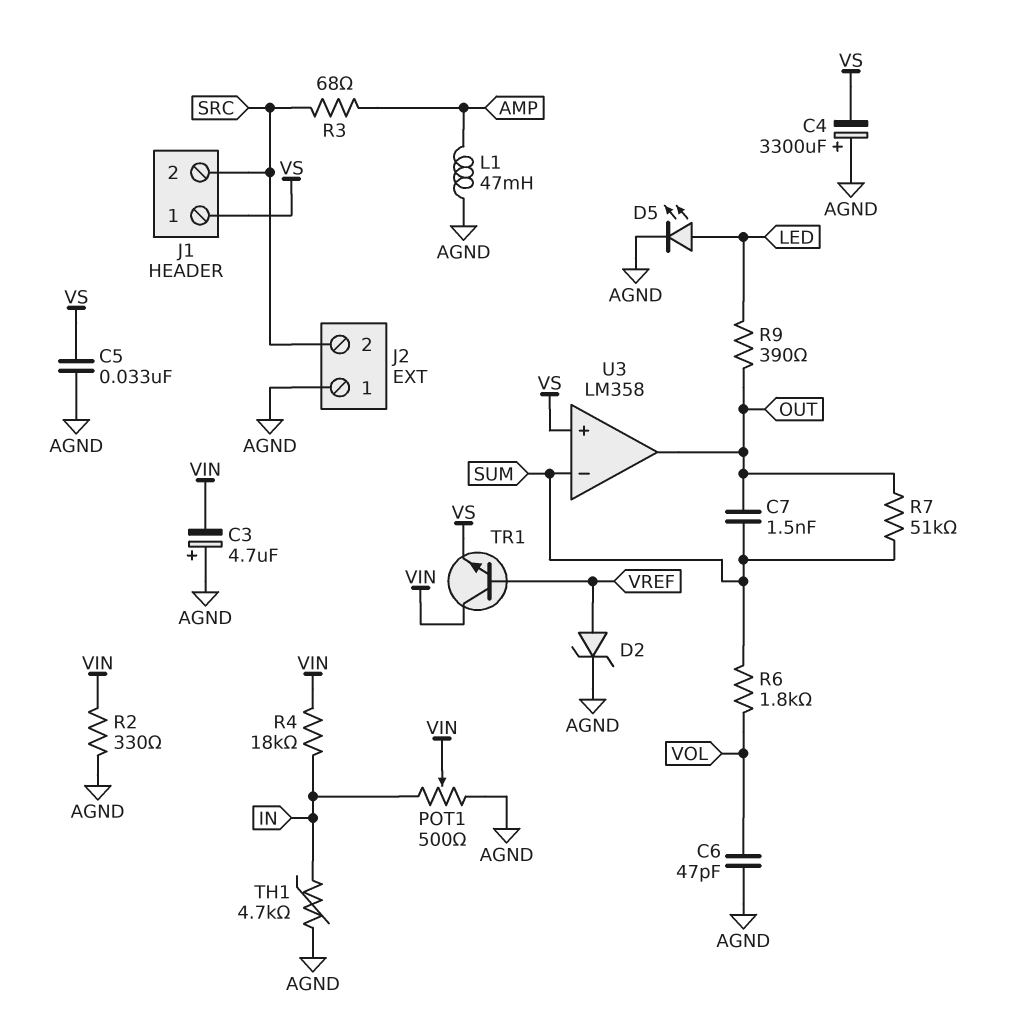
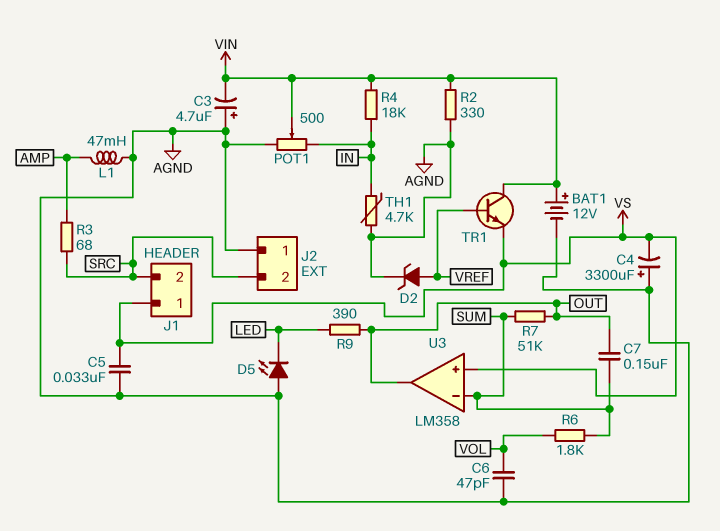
BAT1: none -> 12V (plus VIN, minus AGND)
C7: 1.5nF (OUT, SUM) -> 150nF (OUT, SUM)
D5: LED (A LED, K AGND) -> LED (A AGND, K LED)

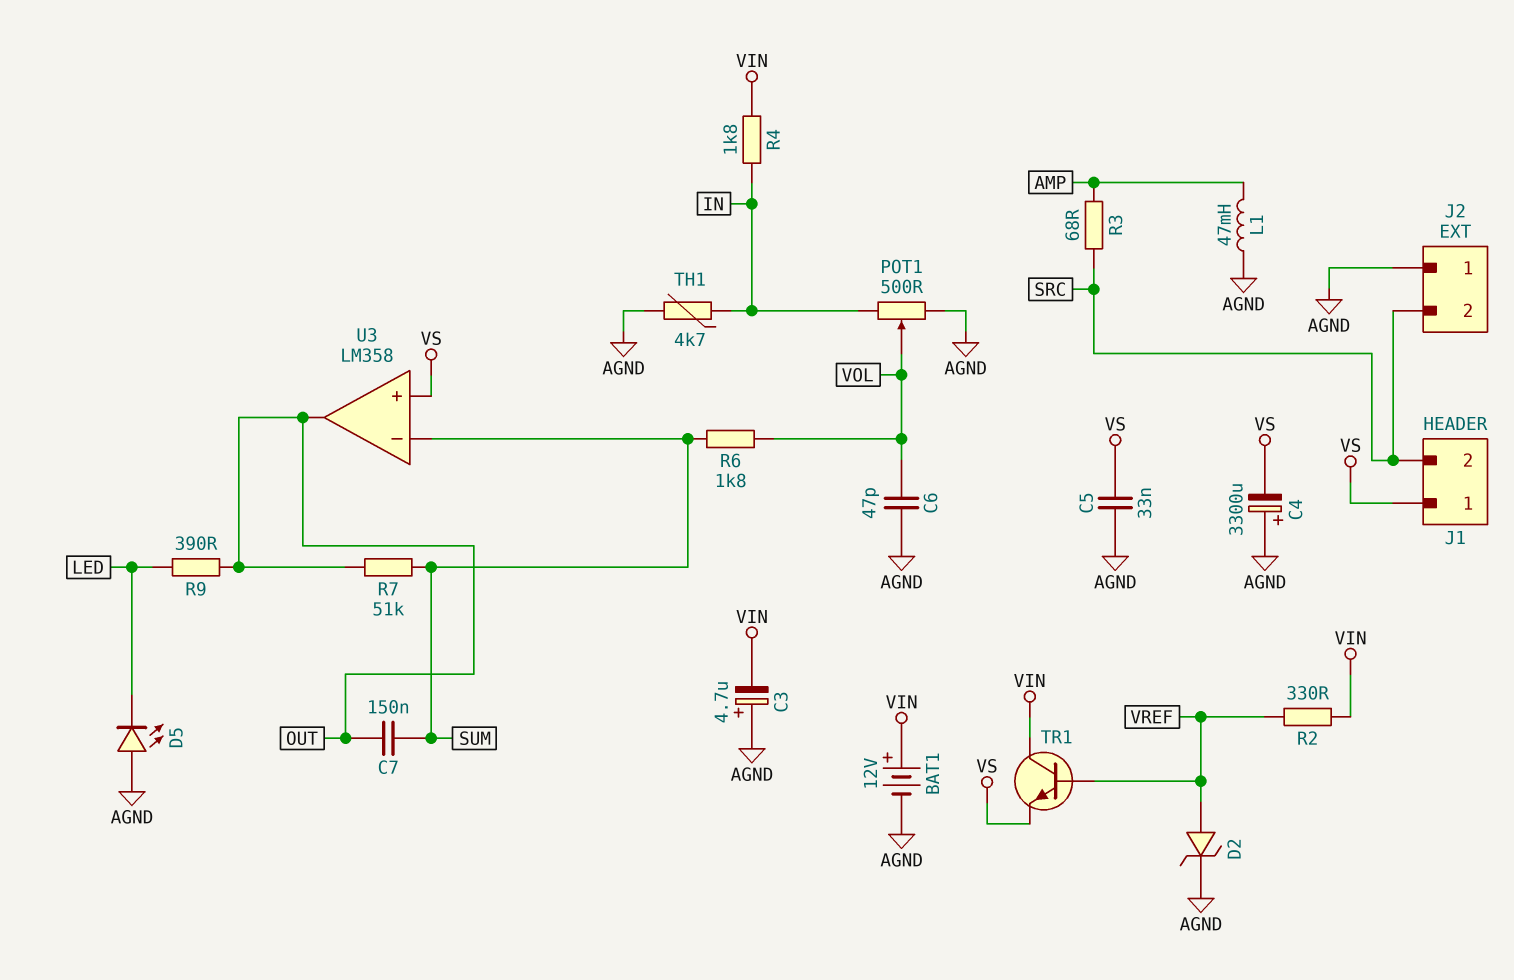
POT1: 500 (AGND, IN, wiper VIN) -> 500 (AGND, IN, wiper VOL)
R2: 330 (AGND, VIN) -> 330 (VIN, VREF)
R4: 18k (IN, VIN) -> 1.8k (IN, VIN)

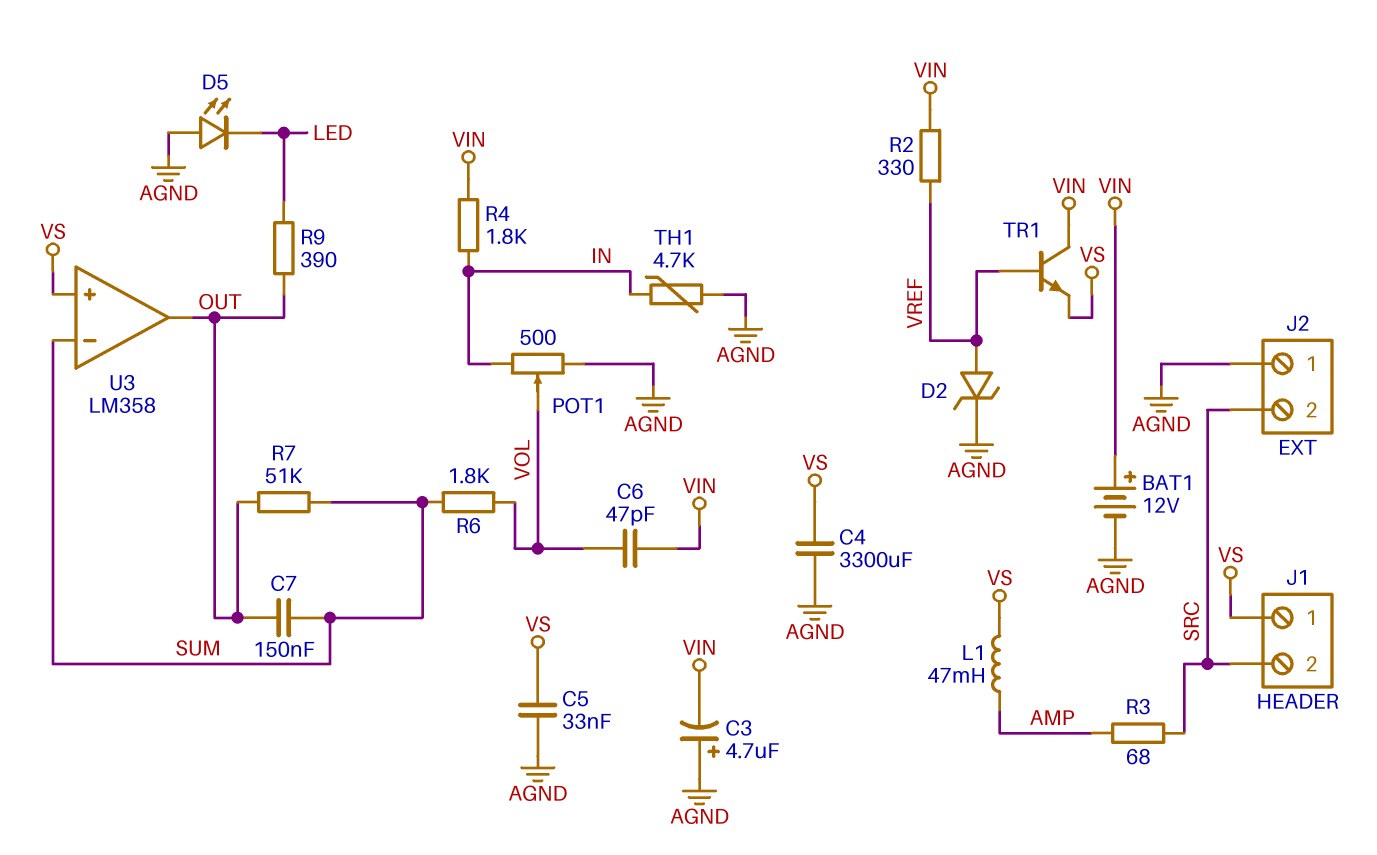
C4: 3300uF (plus AGND, minus VS) -> 3300uF (AGND, VS)
C6: 47pF (AGND, VOL) -> 47pF (VIN, VOL)
L1: 47mH (AGND, AMP) -> 47mH (AMP, VS)

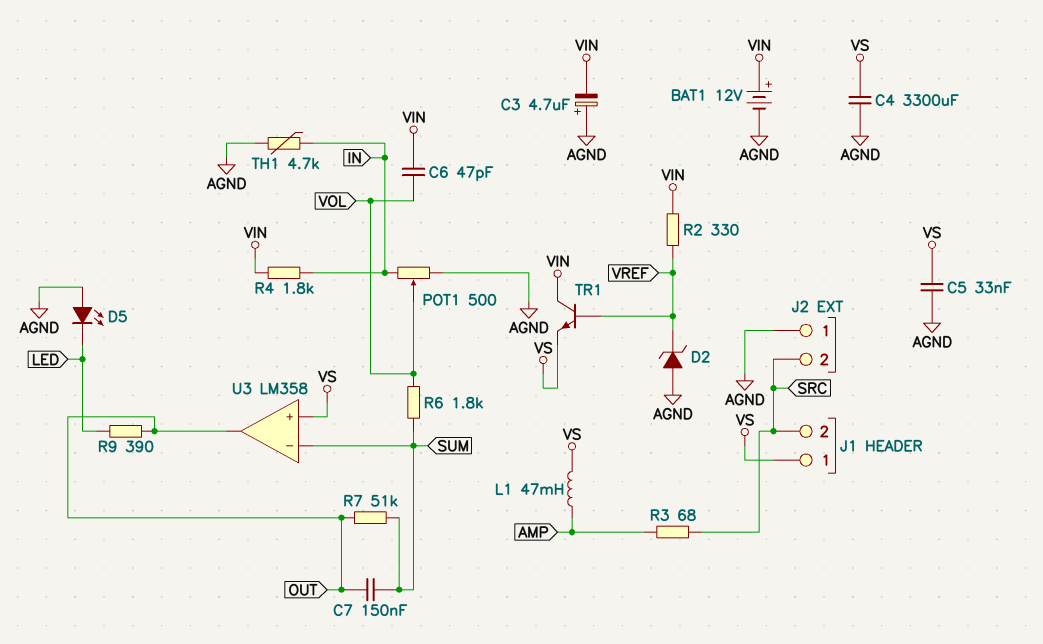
D2: zener (A VREF, K AGND) -> zener (A AGND, K VREF)

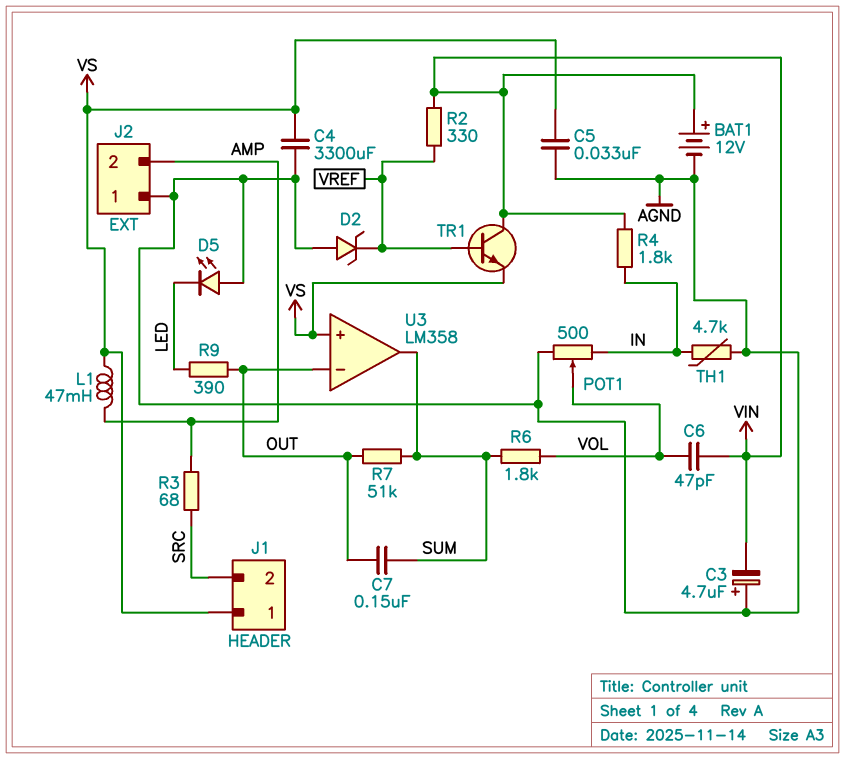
J2 pin 2: SRC -> AMP
U3 pin in-: SUM -> OUT
U3 pin out: OUT -> SUM

